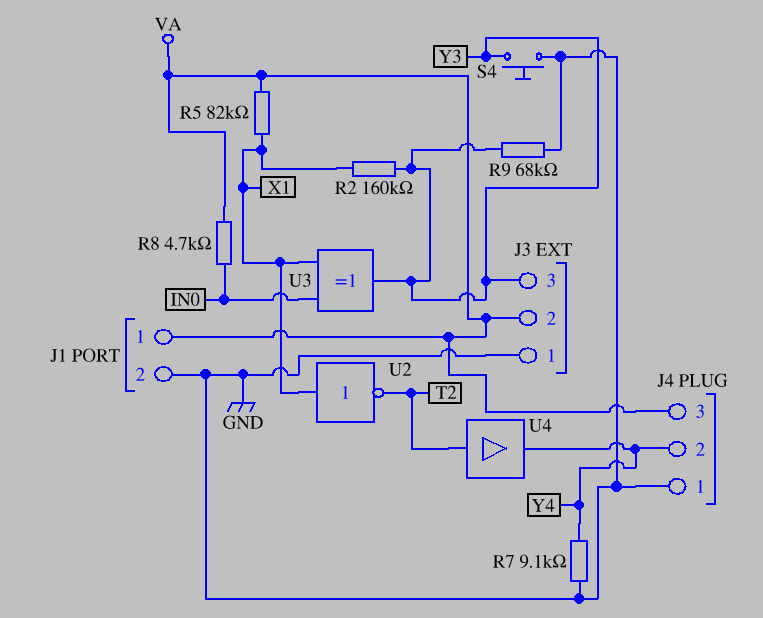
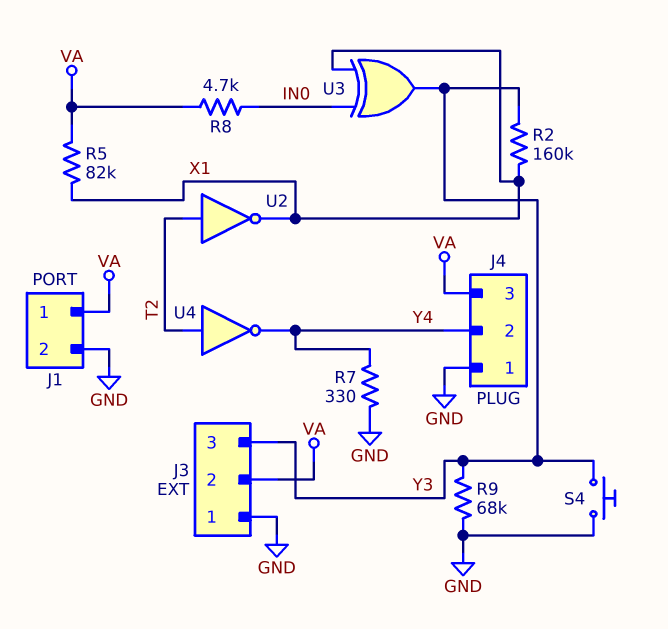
R7: 9.1k (GND, Y4) -> 330 (GND, Y4)
U2: NOT (in X1, out T2) -> NOT (in T2, out X1)
U4: buffer (in T2, out Y4) -> NOT (in T2, out Y4)

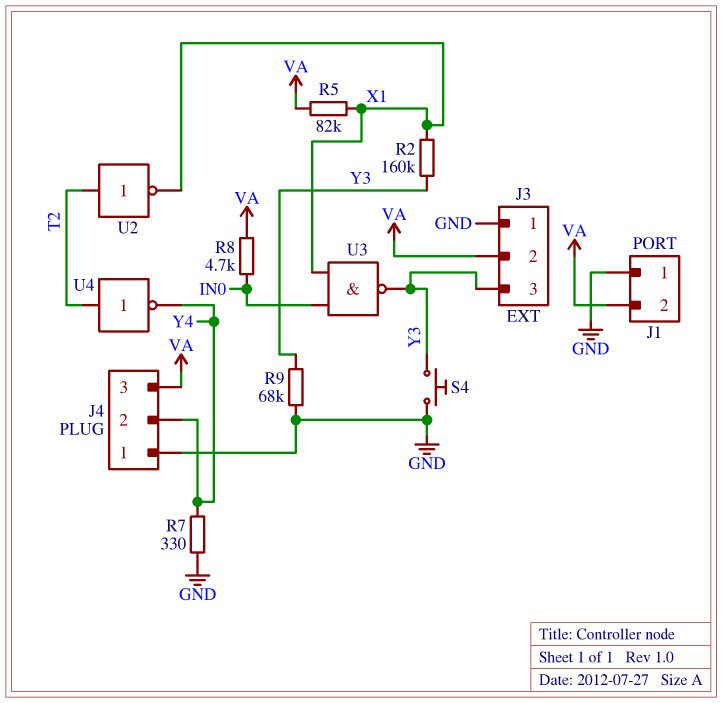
J1 pin 1: VA -> GND
J1 pin 2: GND -> VA
U3: XOR (in IN0, in X1, out Y3) -> NAND (in IN0, in X1, out Y3)

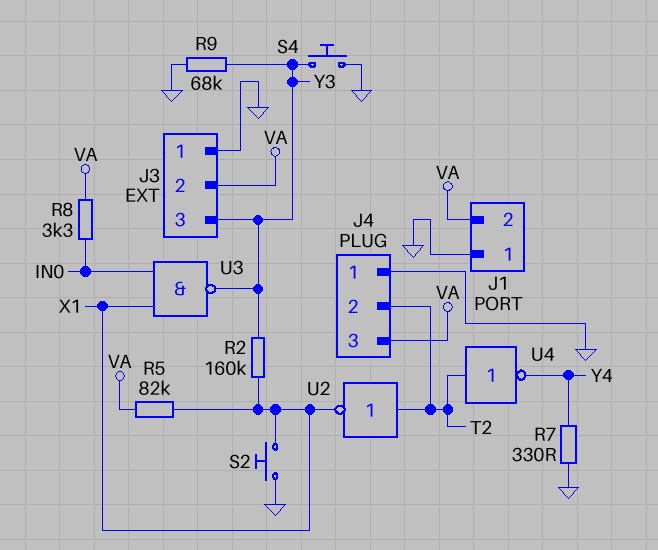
J4 pin 2: Y4 -> T2
R8: 4.7k (IN0, VA) -> 3.3k (IN0, VA)
S2: none -> button (GND, X1)

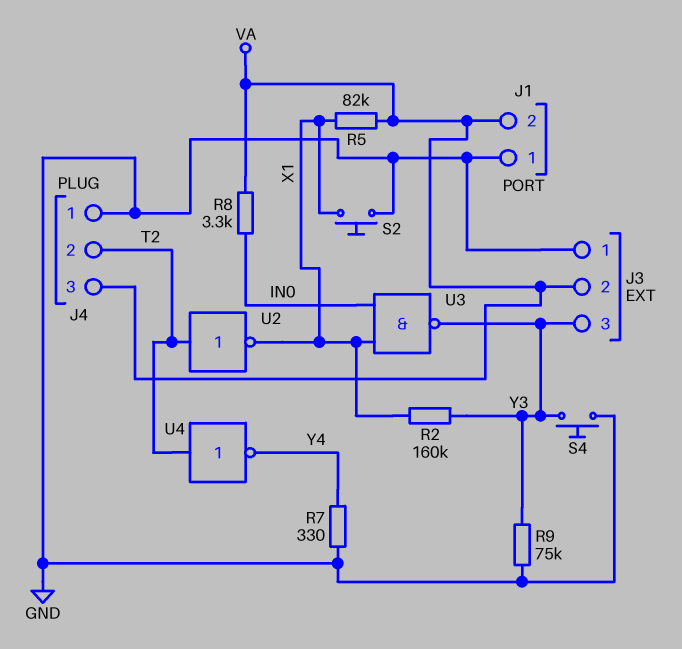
R9: 68k (GND, Y3) -> 75k (GND, Y3)

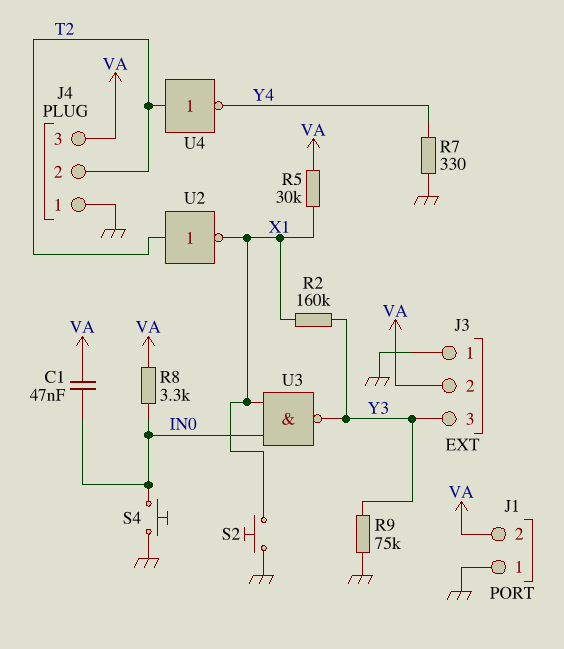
C1: none -> 47nF (IN0, VA)
R5: 82k (VA, X1) -> 30k (VA, X1)
S4: button (GND, Y3) -> button (GND, IN0)

